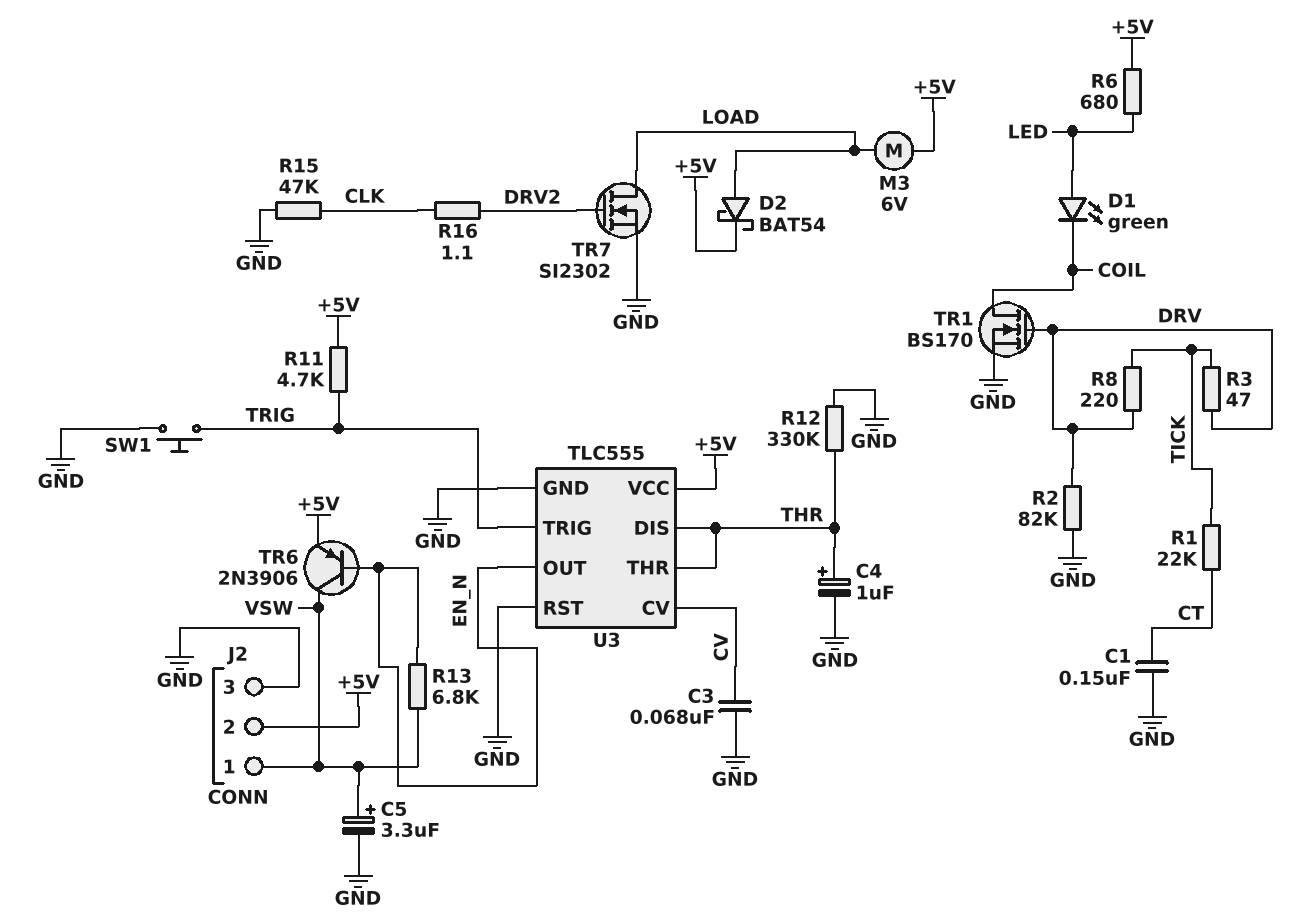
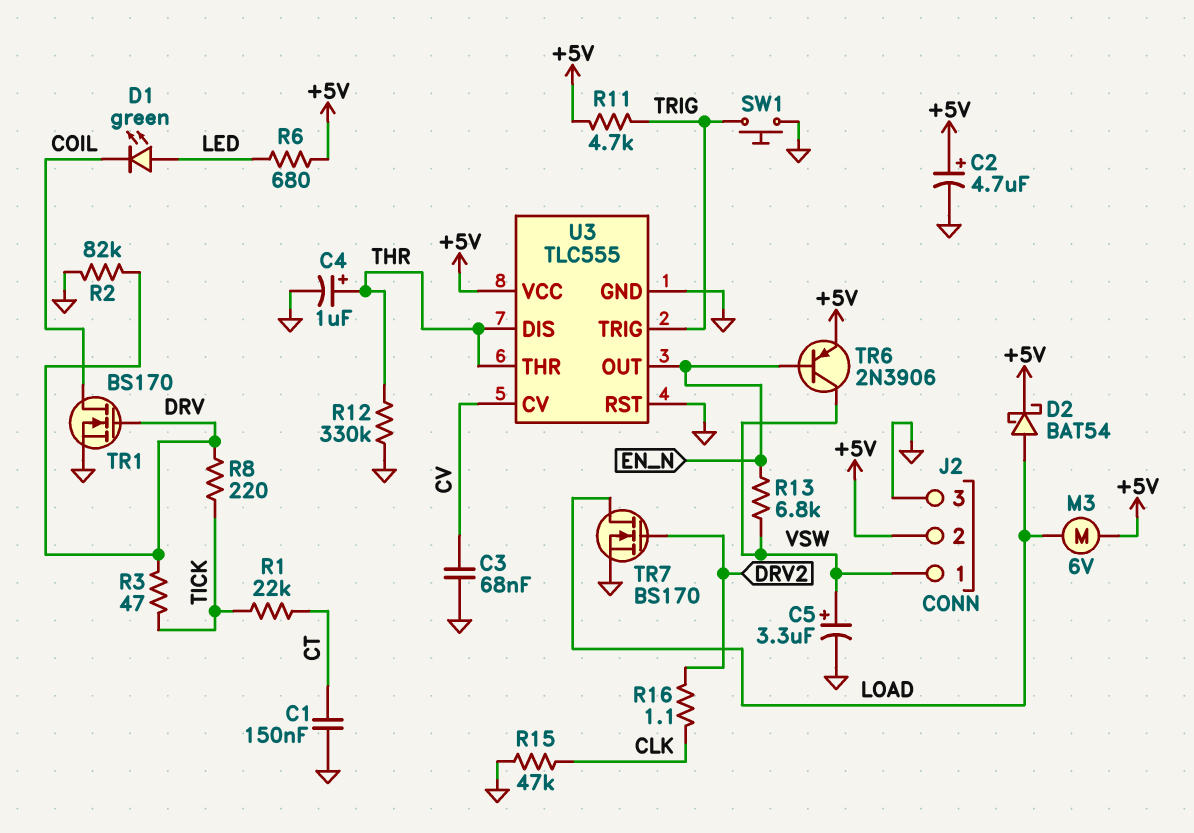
C2: none -> 4.7uF (plus +5V, minus GND)
TR7: NMOS SI2302 (G DRV2, D LOAD, S GND) -> NMOS BS170 (G DRV2, D LOAD, S GND)

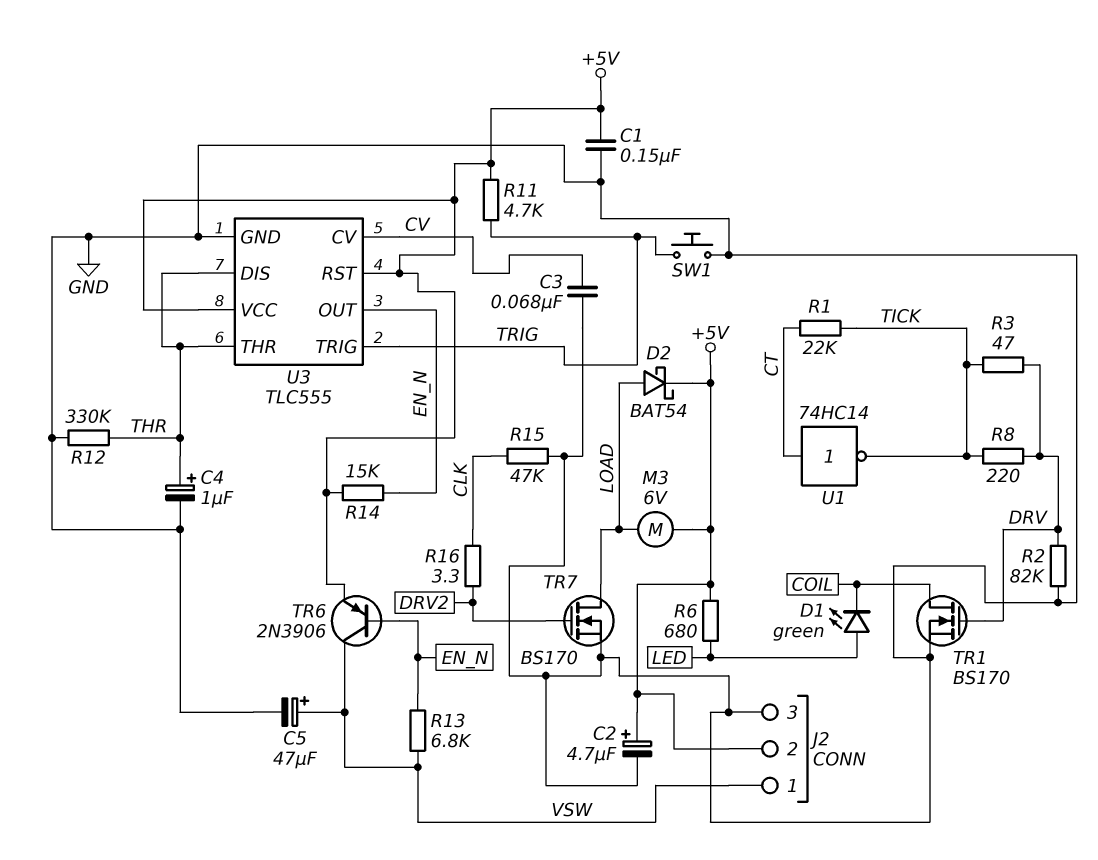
C1: 150nF (CT, GND) -> 150nF (+5V, GND)
C5: 3.3uF (plus VSW, minus GND) -> 47uF (plus VSW, minus GND)
R14: none -> 15k (+5V, EN_N)
R16: 1.1 (CLK, DRV2) -> 3.3 (CLK, DRV2)
U1: none -> NOT 74HC14 (in CT, out TICK)
U3 pin RST: GND -> +5V

